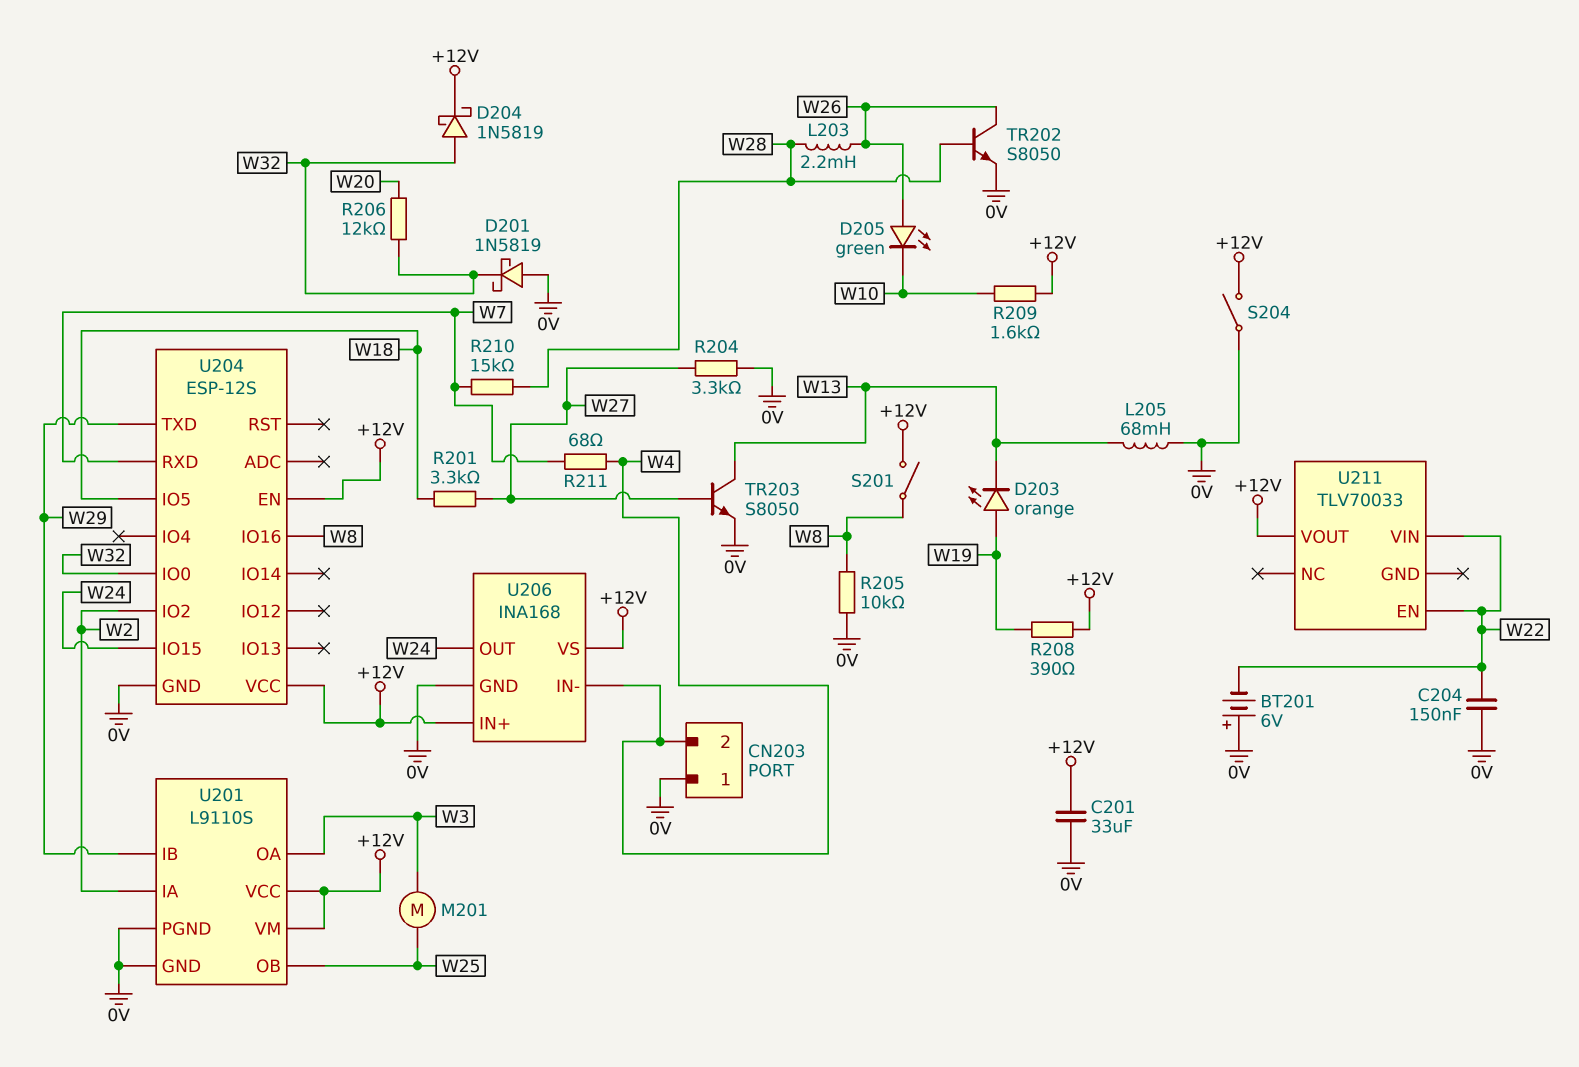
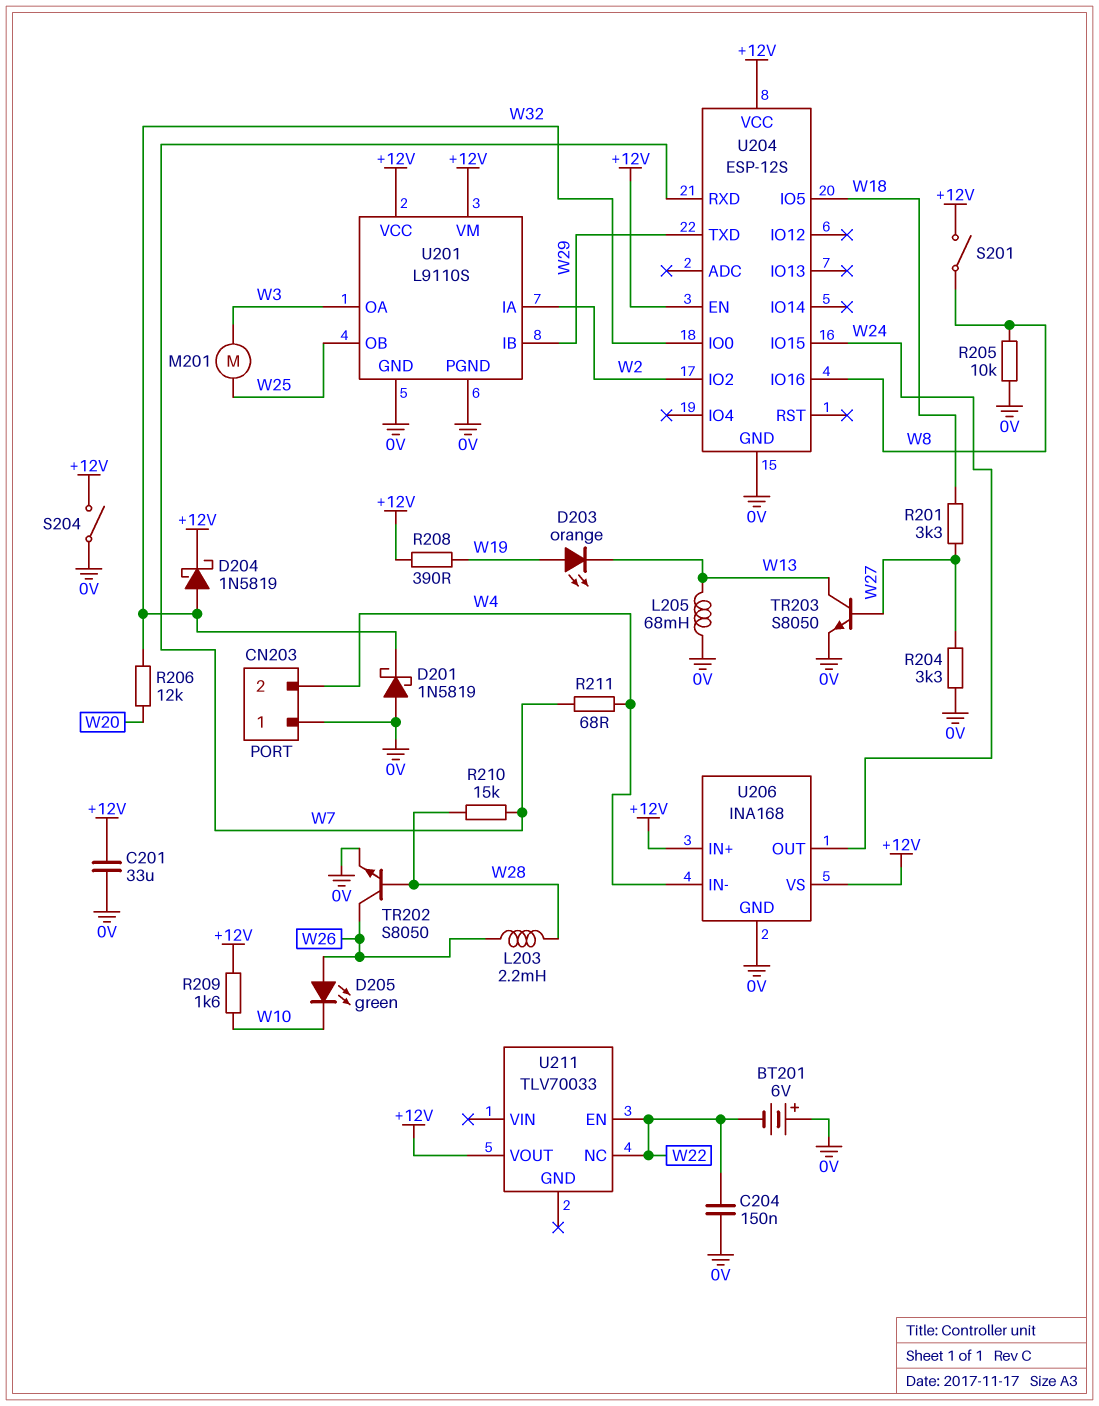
U211 pin NC: none -> W22
U211 pin VIN: W22 -> none

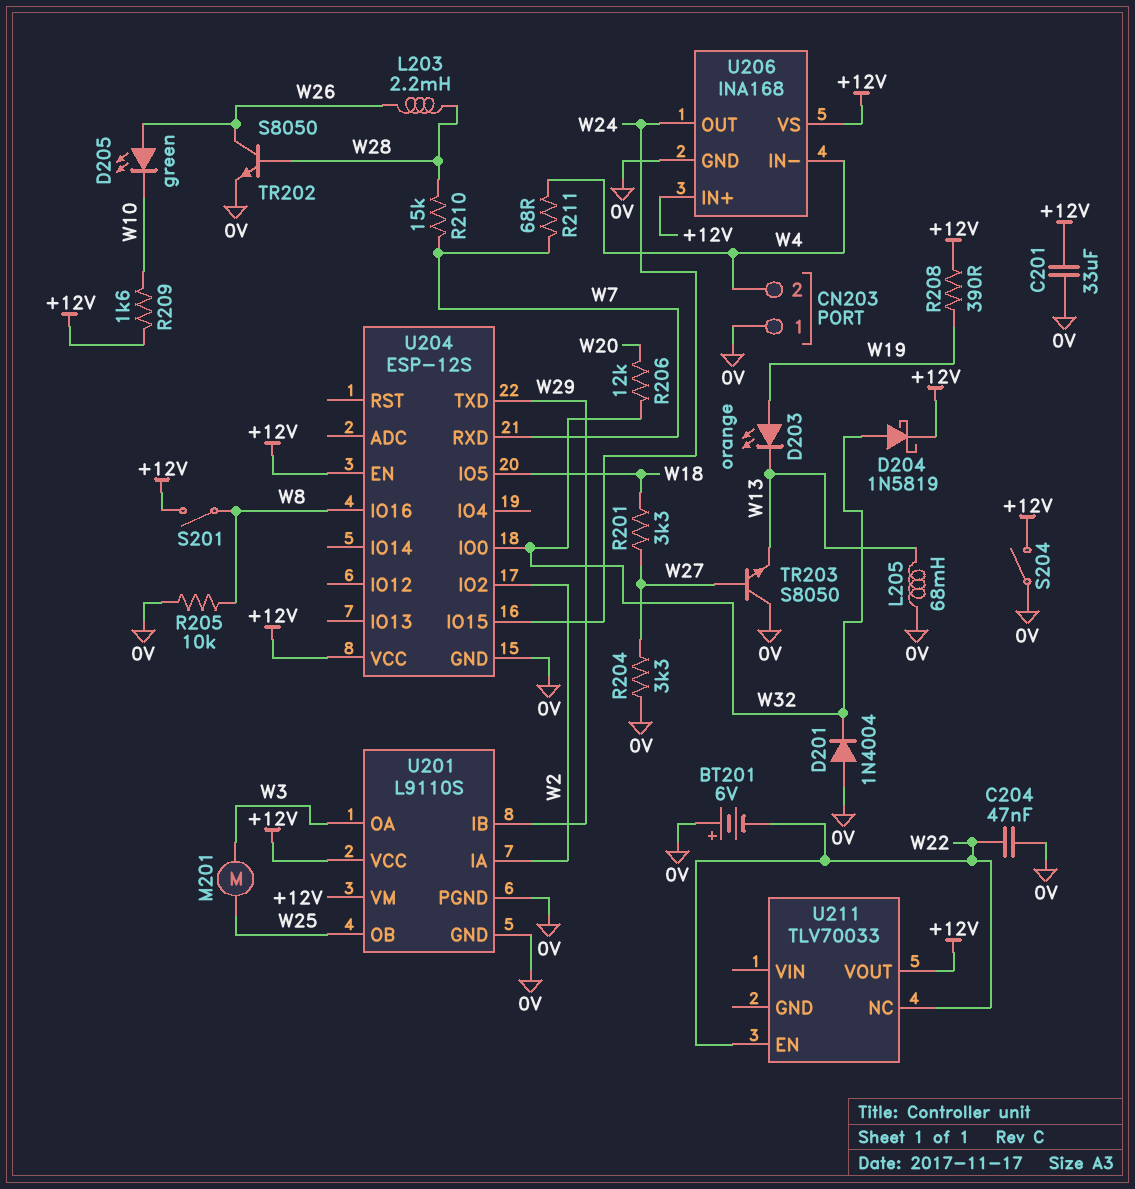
C204: 150nF (0V, W22) -> 47nF (0V, W22)
D201: schottky 1N5819 (A 0V, K W32) -> diode 1N4004 (A 0V, K W32)
TR203: NPN S8050 (B W27, C W13, E 0V) -> NPN S8050 (B W27, C 0V, E W13)

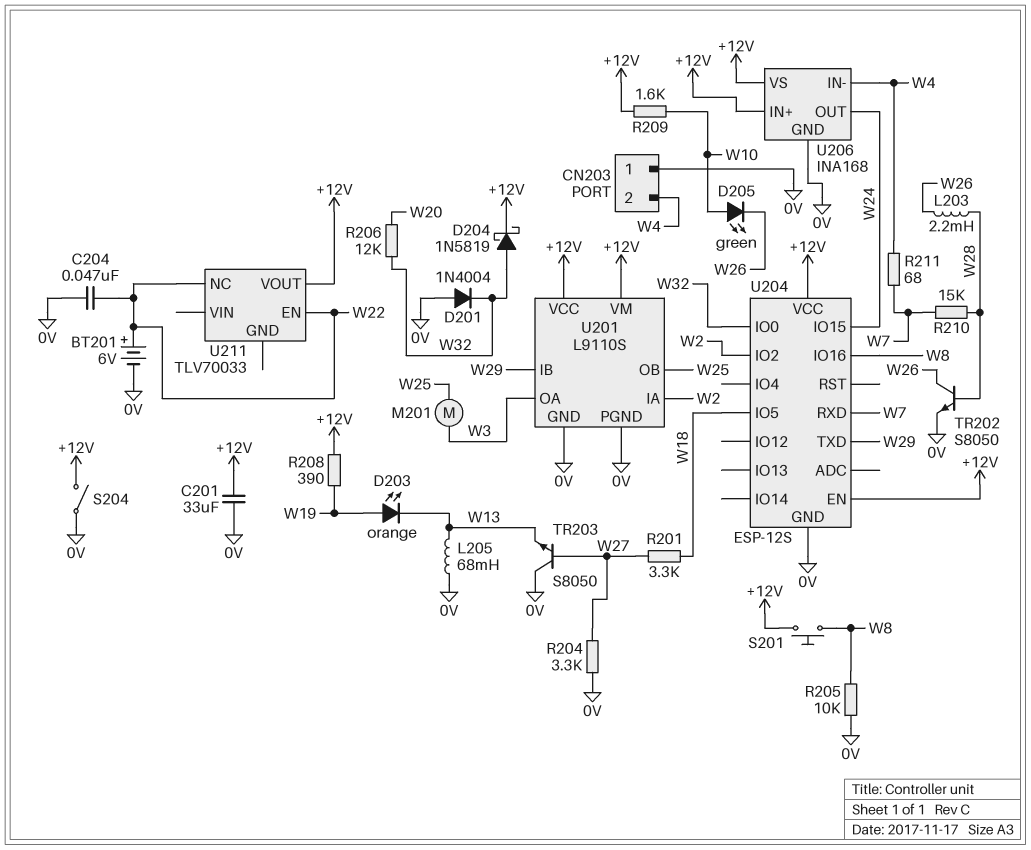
BT201: 6V (plus 0V, minus W22) -> 6V (plus W22, minus 0V)
D205: LED green (A W26, K W10) -> LED green (A W10, K W26)
S201: switch (+12V, W8) -> button (+12V, W8)

